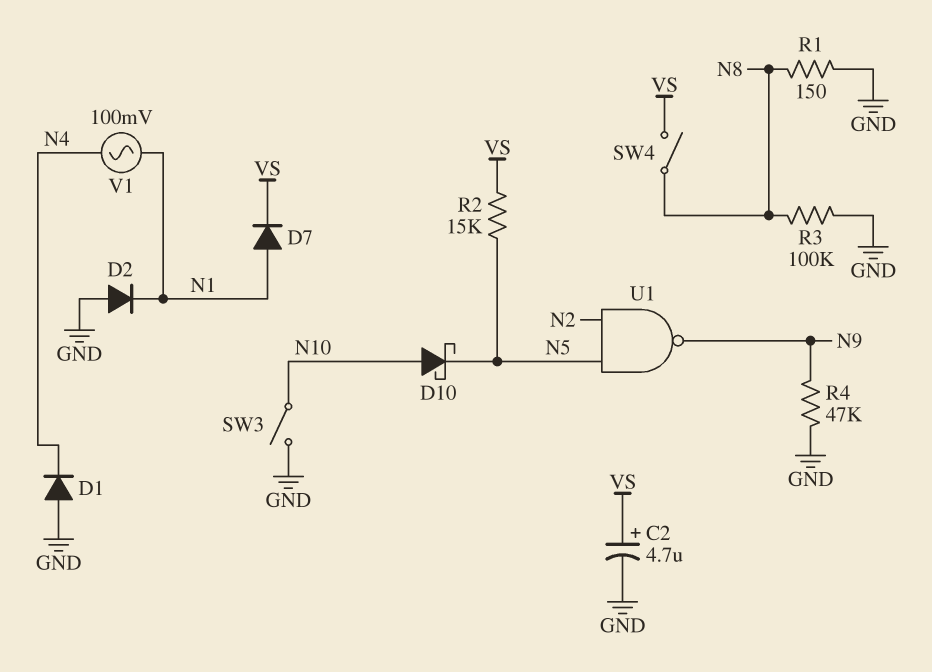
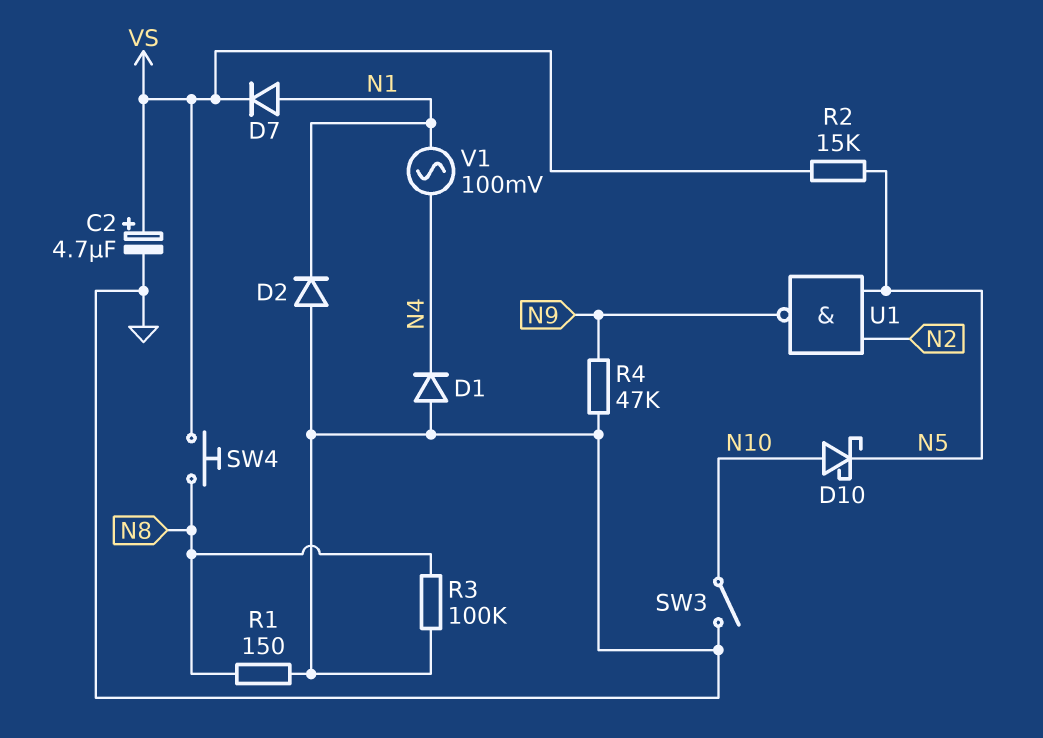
SW4: switch (N8, VS) -> button (N8, VS)

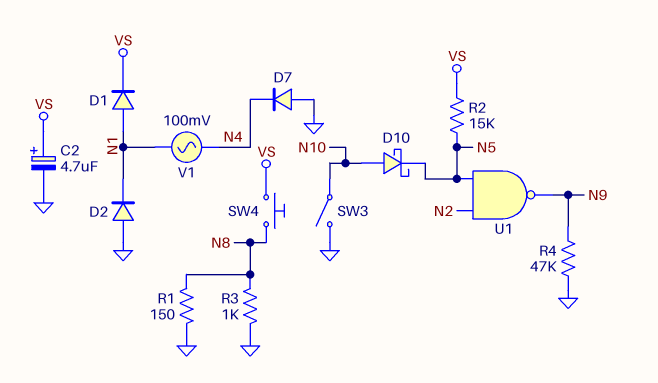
D1: diode (A GND, K N4) -> diode (A N1, K VS)
D7: diode (A N1, K VS) -> diode (A GND, K N4)
R3: 100k (GND, N8) -> 1k (GND, N8)

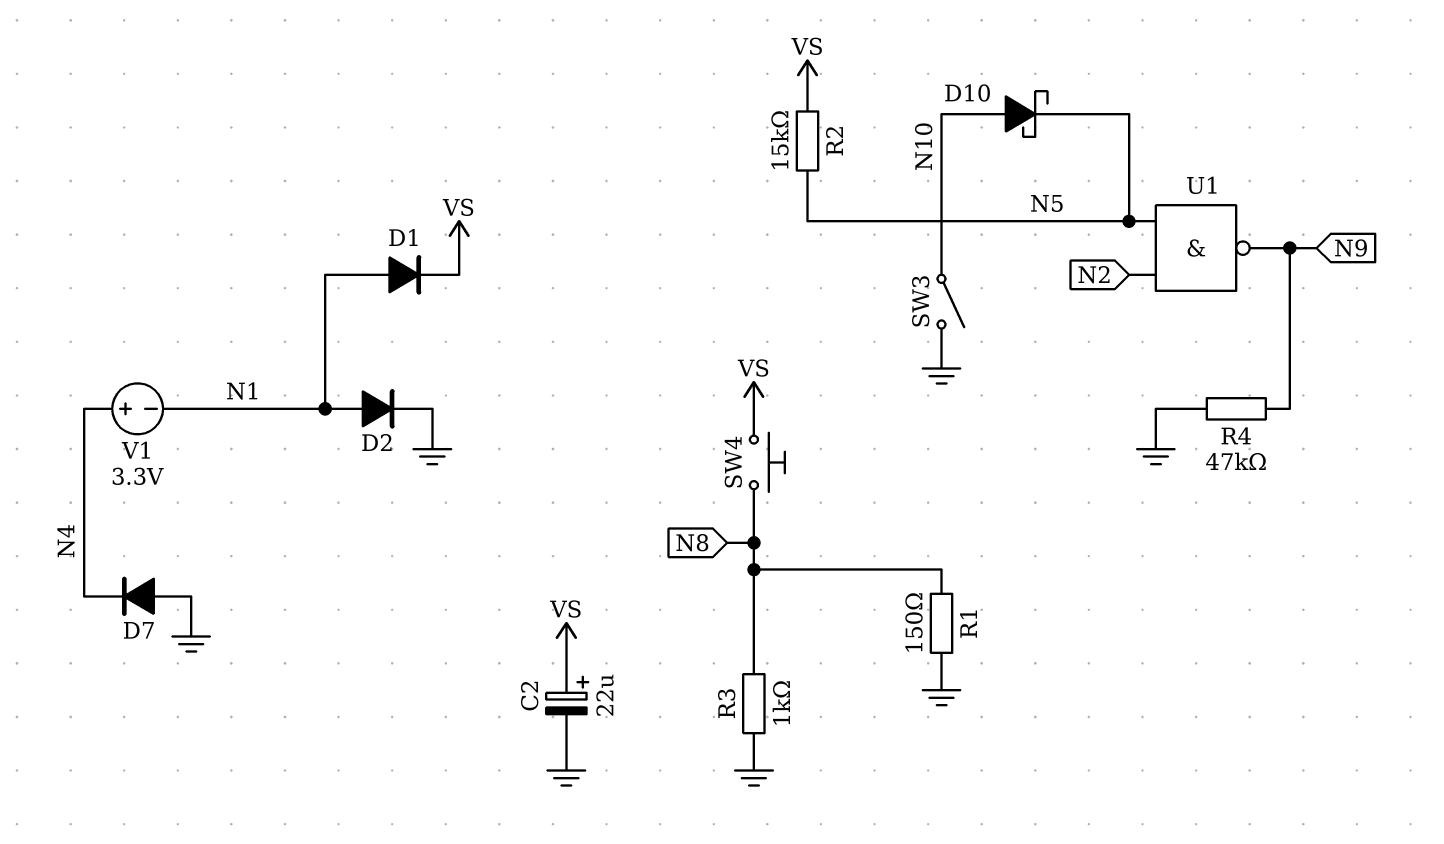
C2: 4.7uF (plus VS, minus GND) -> 22uF (plus VS, minus GND)
D2: diode (A GND, K N1) -> diode (A N1, K GND)
V1: AC 100mV (N1, N4) -> 3.3V (plus N4, minus N1)

